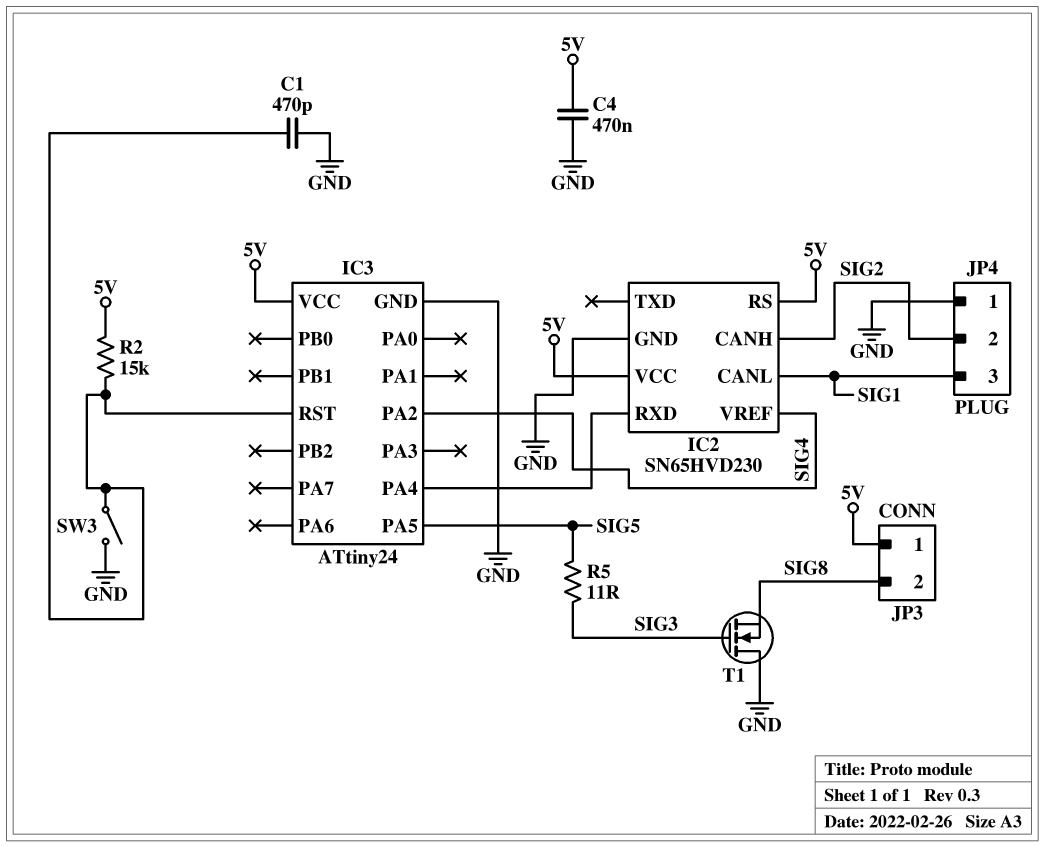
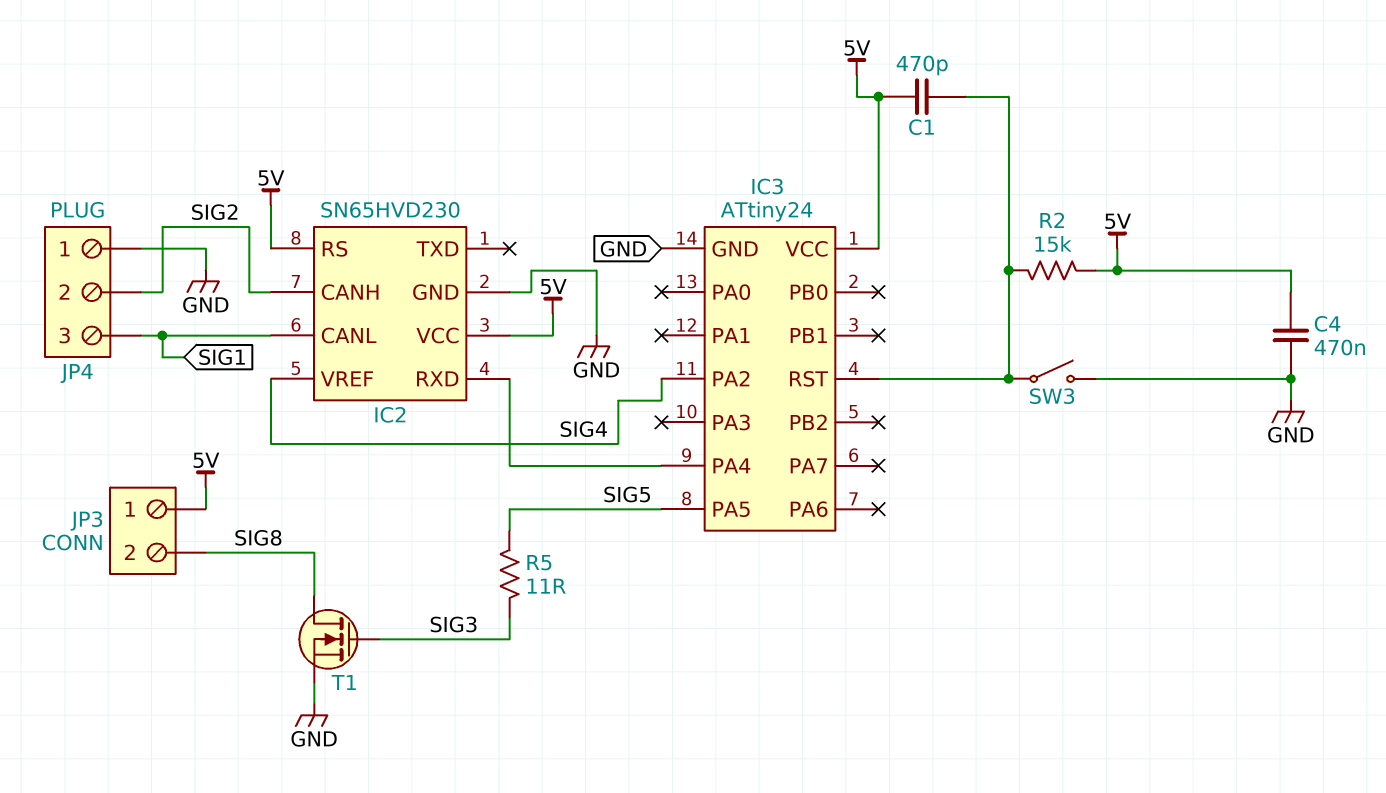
C1: 470pF (GND, IC3/RST) -> 470pF (5V, IC3/RST)
T1: NMOS (G SIG3, D GND, S SIG8) -> NMOS (G SIG3, D SIG8, S GND)

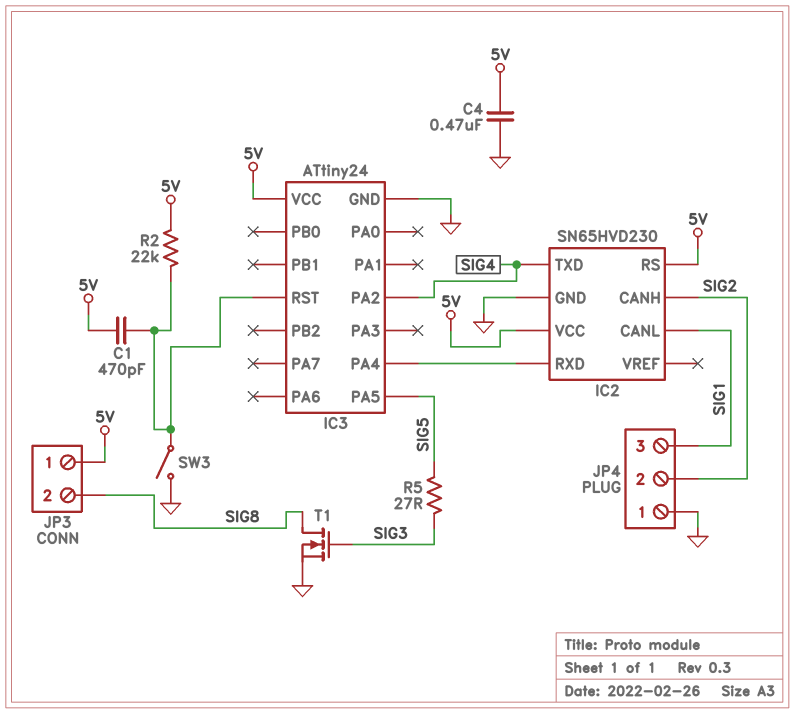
IC2 pin TXD: none -> SIG4
IC2 pin VREF: SIG4 -> none
R2: 15k (5V, IC3/RST) -> 22k (5V, IC3/RST)
R5: 11 (SIG3, SIG5) -> 27 (SIG3, SIG5)

